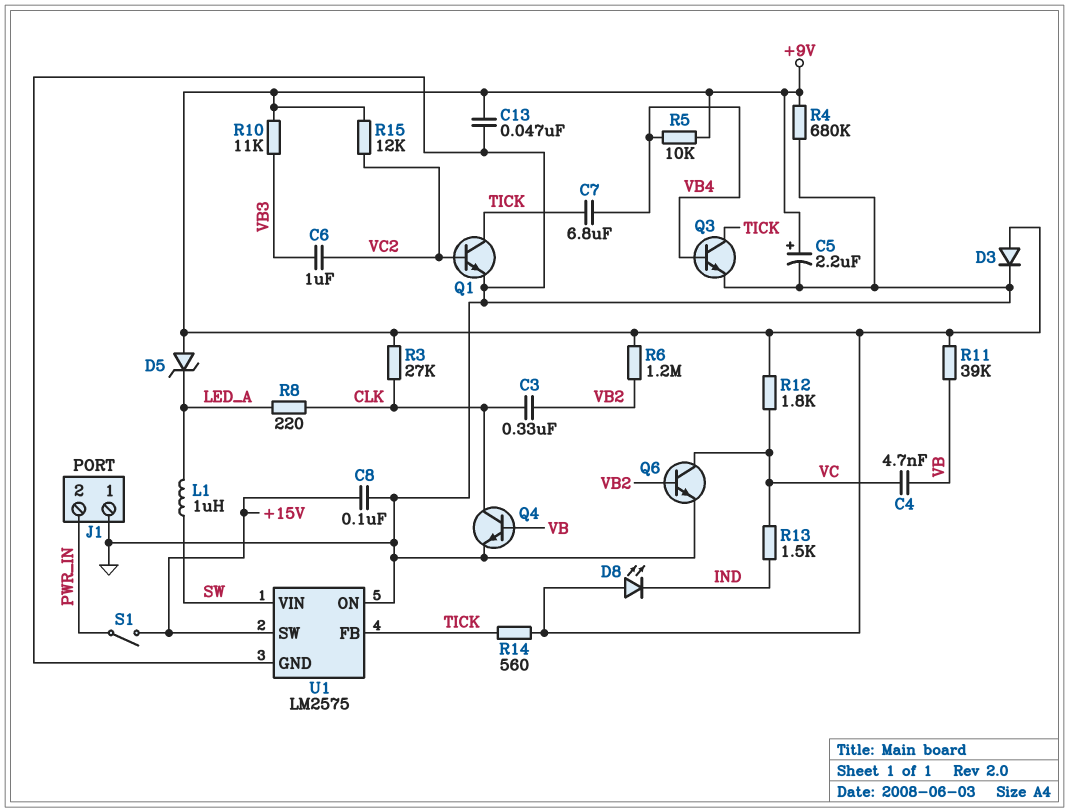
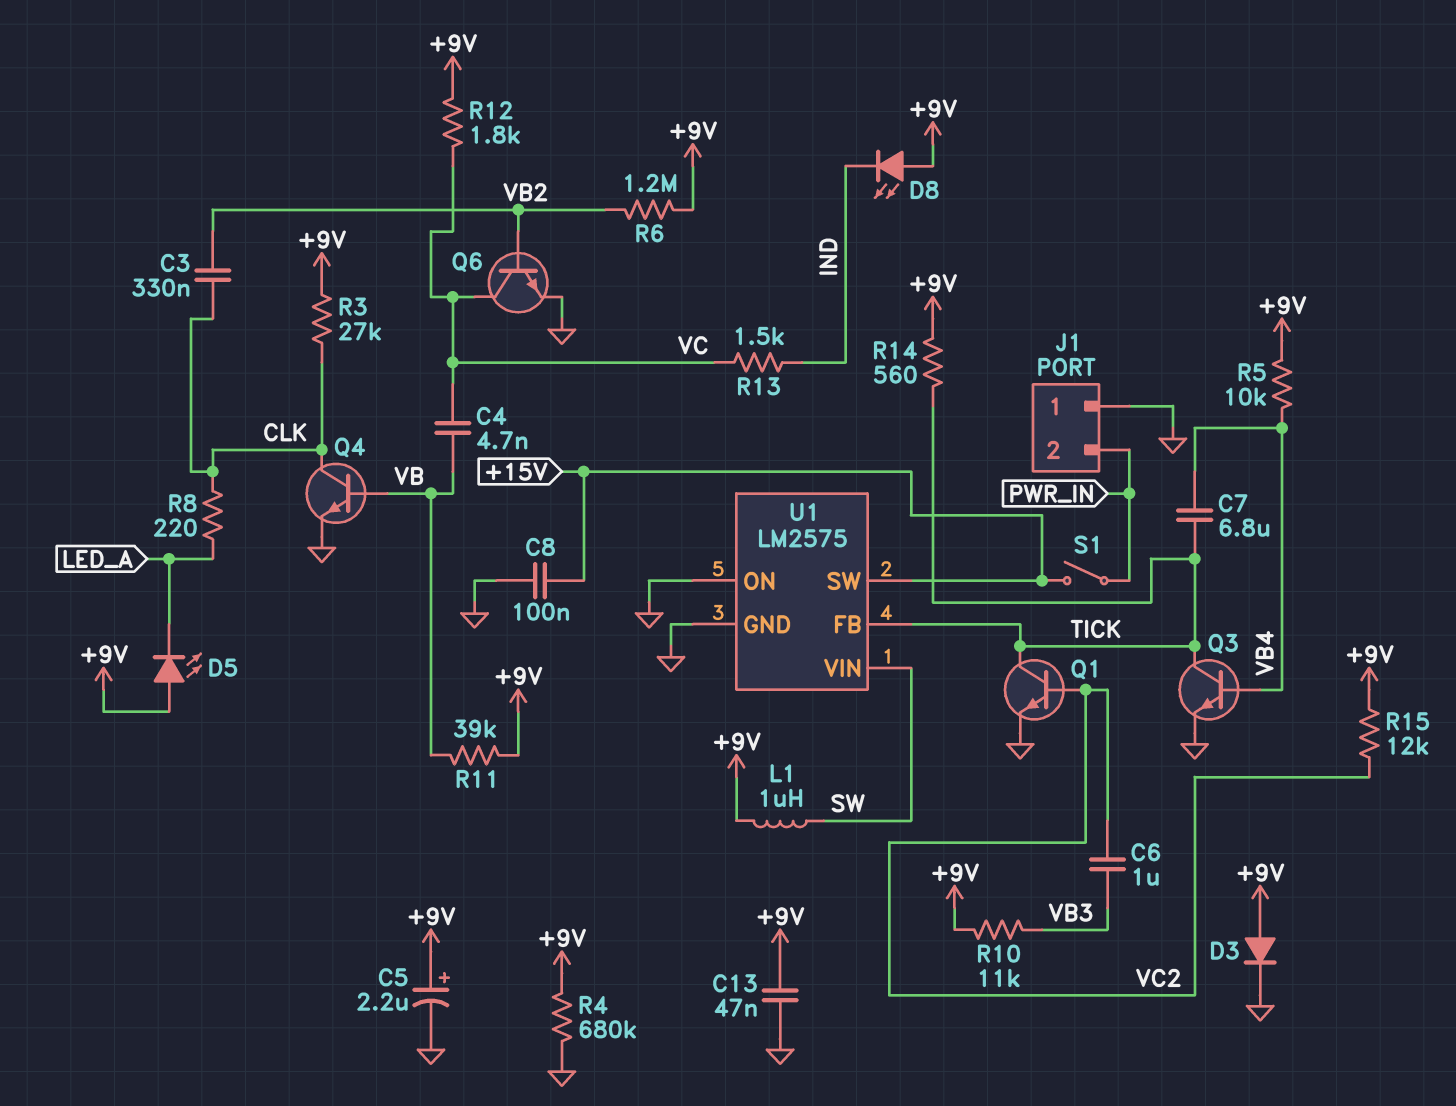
D5: zener (A +9V, K LED_A) -> LED (A +9V, K LED_A)
L1: 1uH (LED_A, SW) -> 1uH (+9V, SW)

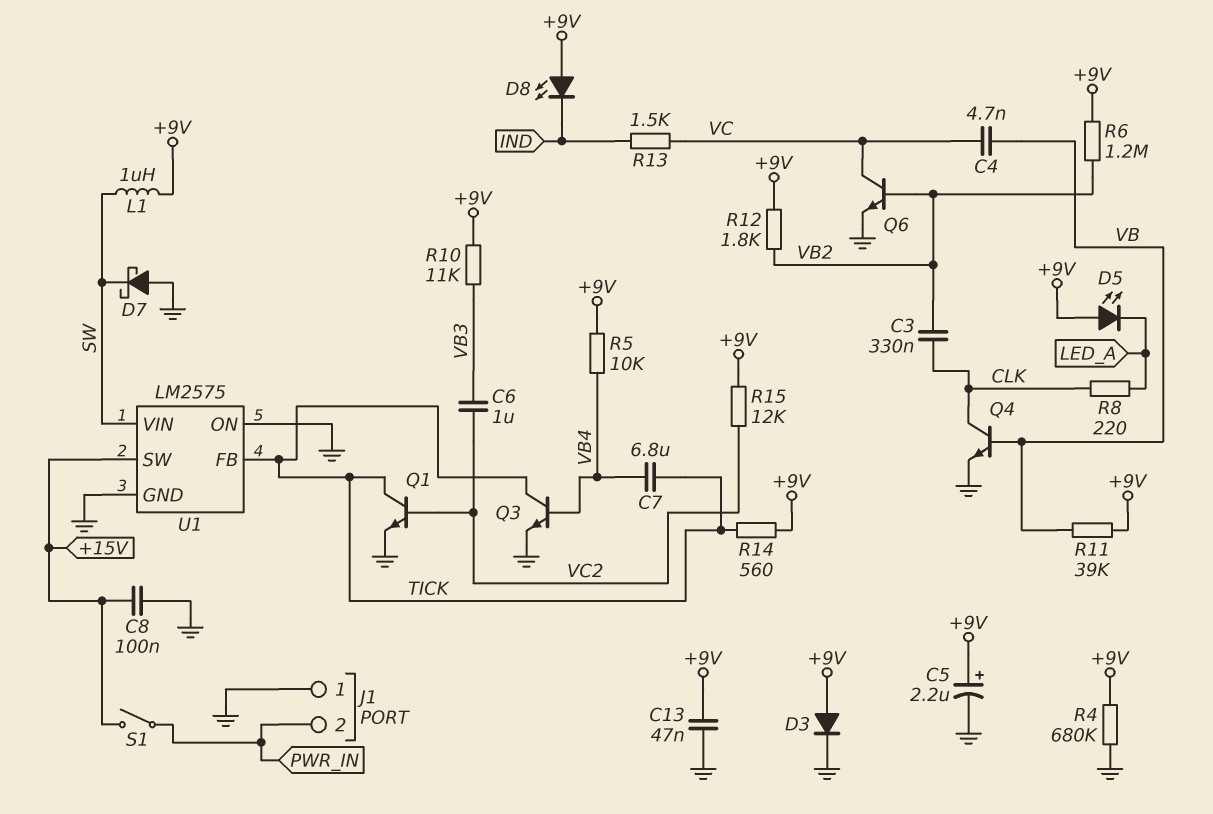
D7: none -> schottky (A GND, K SW)
R3: 27k (+9V, CLK) -> none
R12: 1.8k (+9V, VC) -> 1.8k (+9V, VB2)

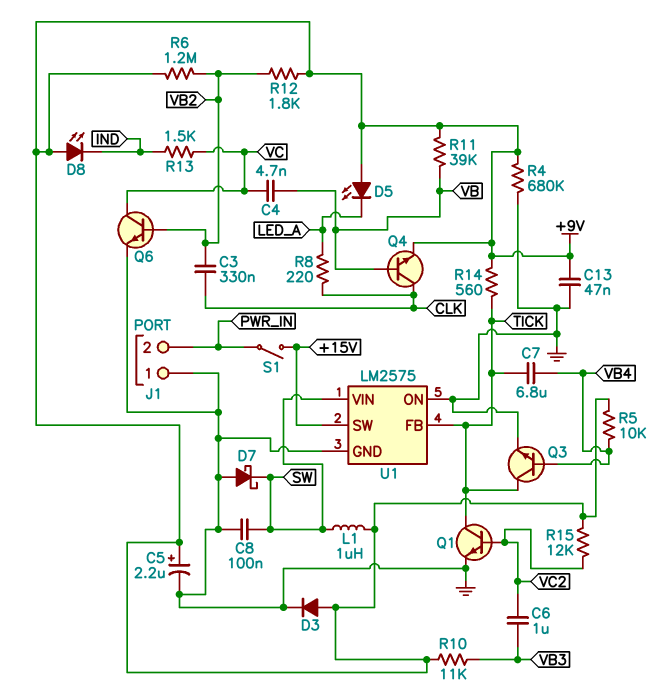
C8: 100nF (+15V, GND) -> 100nF (GND, SW)
Q4: NPN (B VB, C CLK, E GND) -> NPN (B VB, C CLK, E +9V)

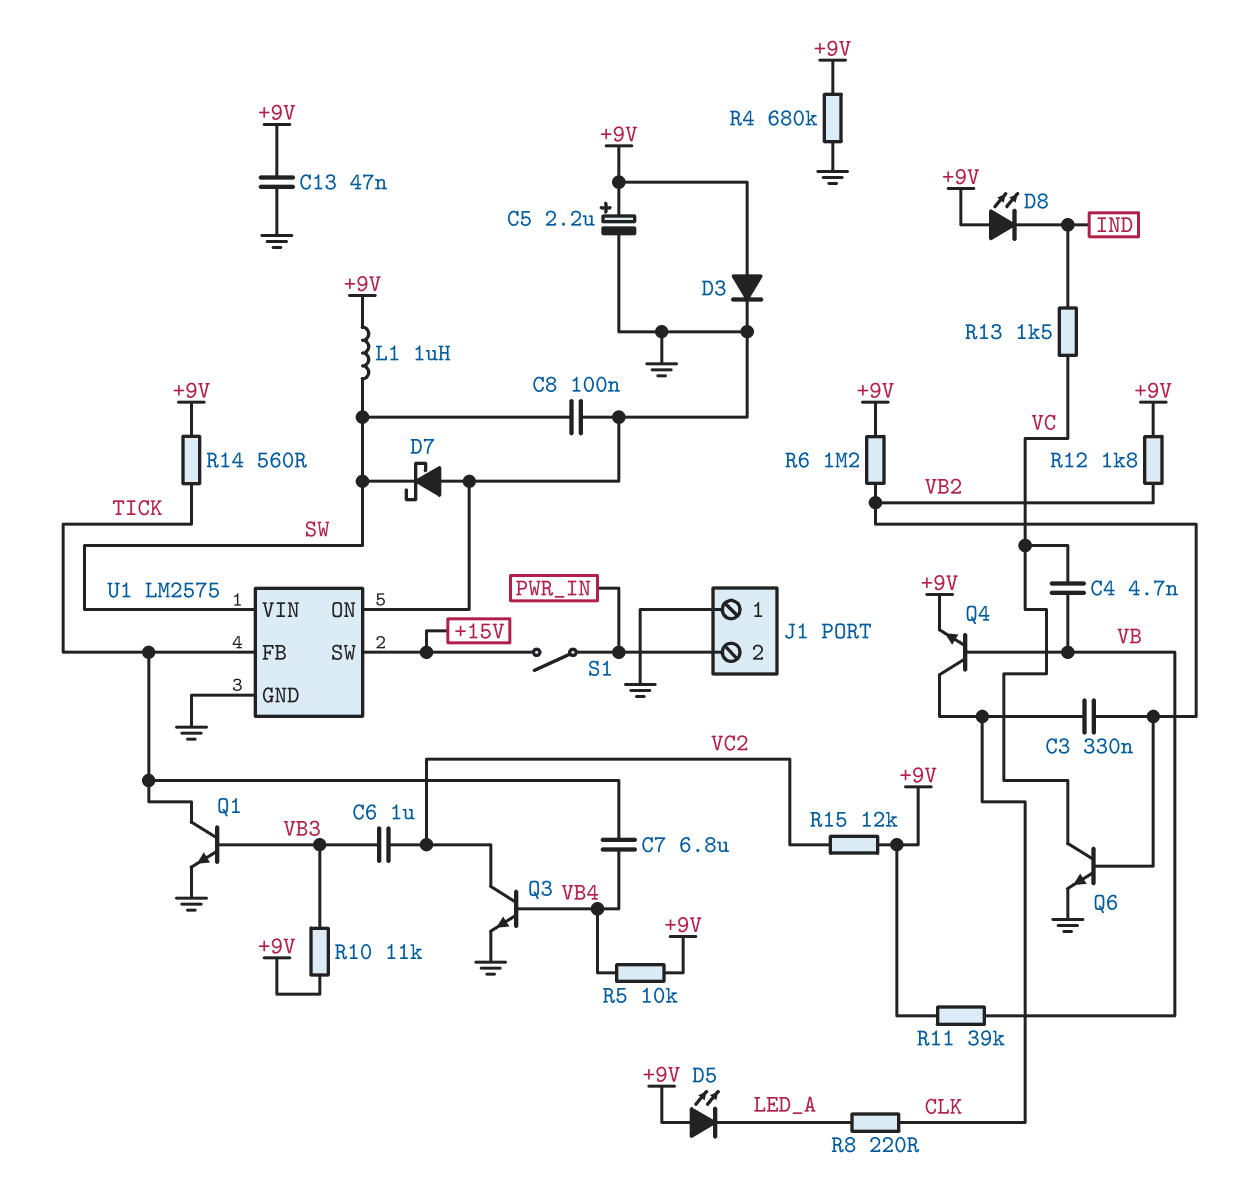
Q1: NPN (B VC2, C TICK, E GND) -> NPN (B VB3, C TICK, E GND)
Q3: NPN (B VB4, C TICK, E GND) -> NPN (B VB4, C VC2, E GND)

